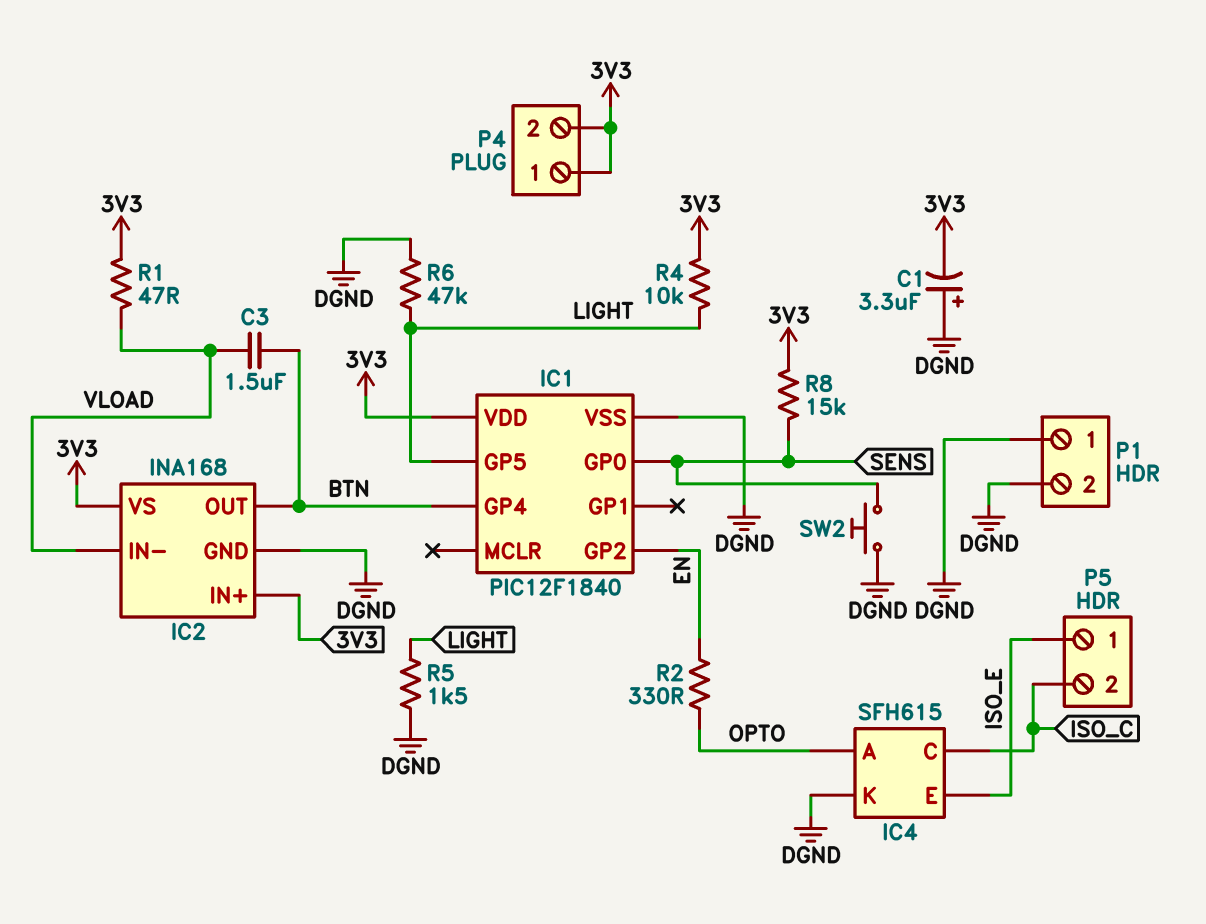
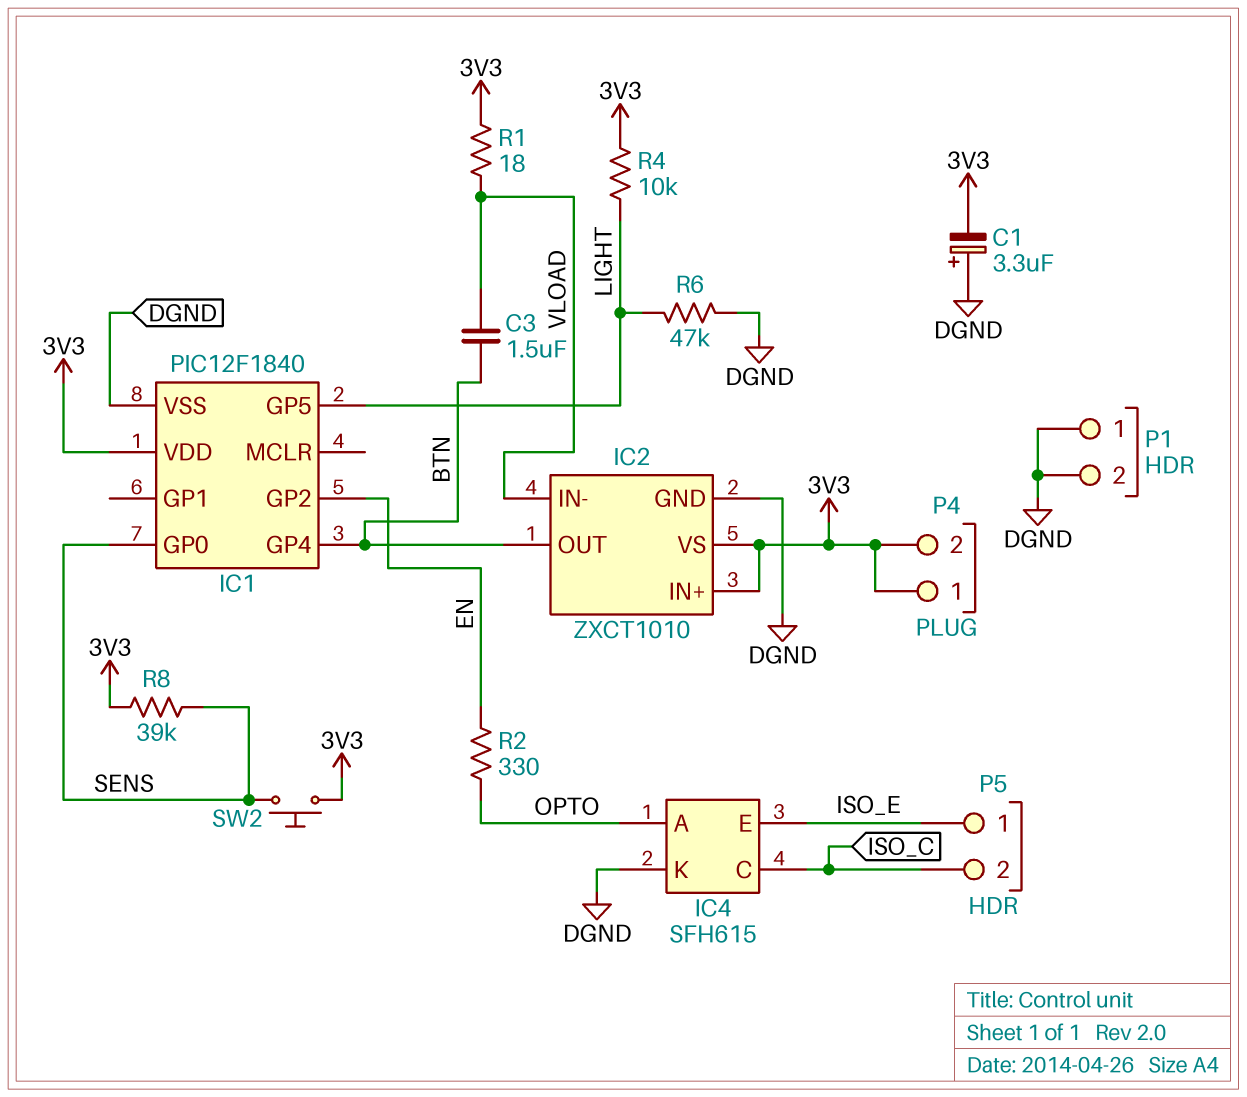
IC2: INA168 -> ZXCT1010
R1: 47 (3V3, VLOAD) -> 18 (3V3, VLOAD)
R5: 1.5k (DGND, LIGHT) -> none
R8: 15k (3V3, SENS) -> 39k (3V3, SENS)
SW2: button (DGND, SENS) -> button (3V3, SENS)

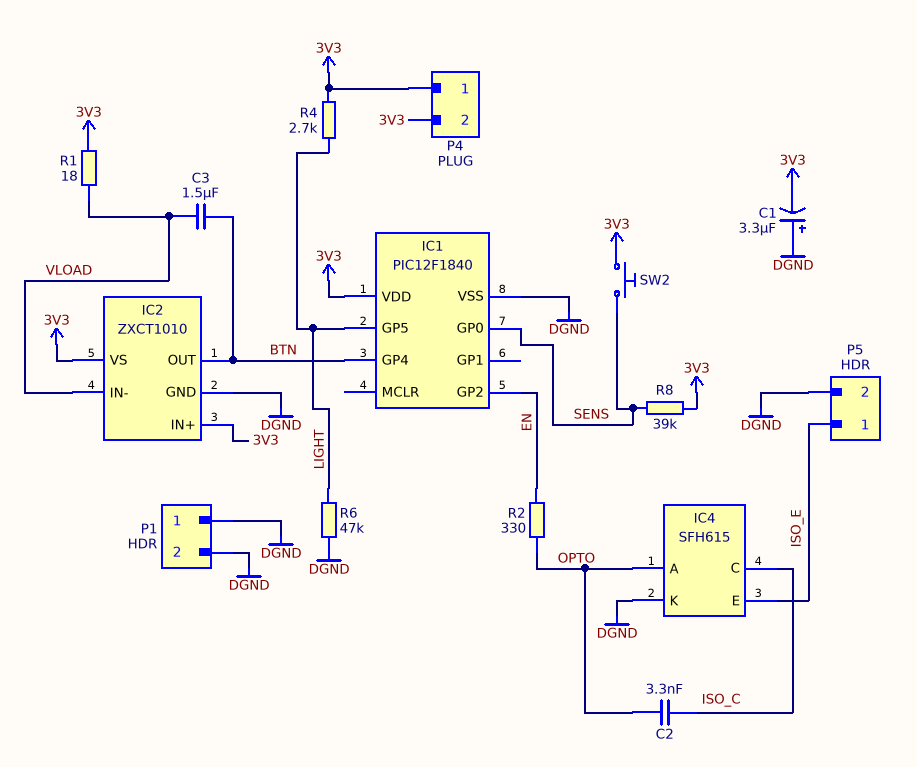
C2: none -> 3.3nF (ISO_C, OPTO)
P5 pin 2: ISO_C -> DGND
R4: 10k (3V3, LIGHT) -> 2.7k (3V3, LIGHT)

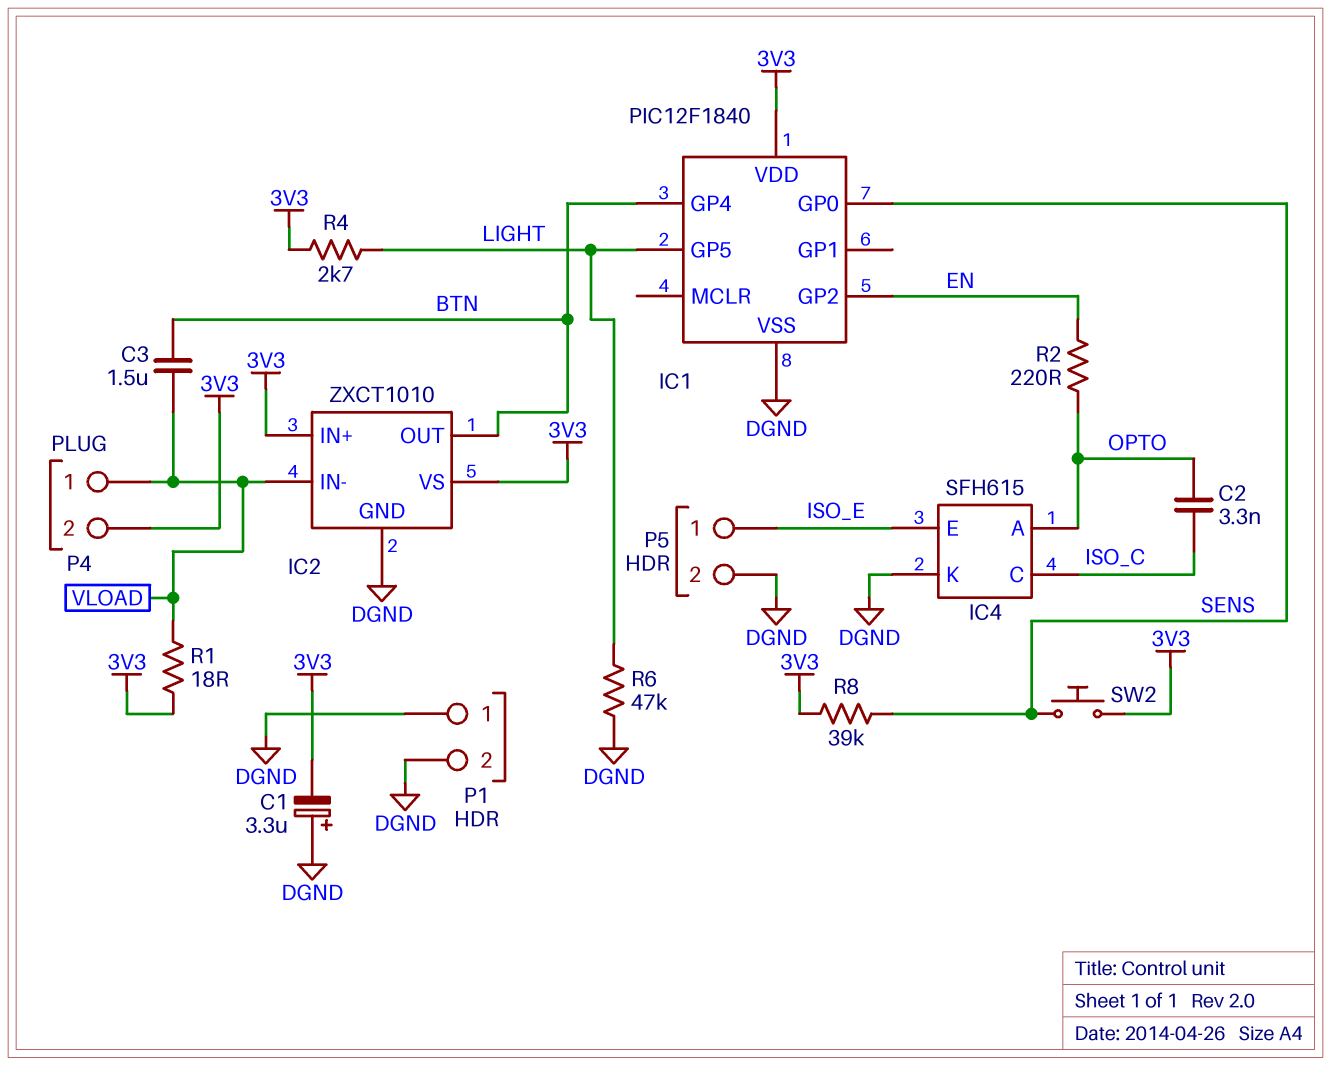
P4 pin 1: 3V3 -> VLOAD
R2: 330 (EN, OPTO) -> 220 (EN, OPTO)

